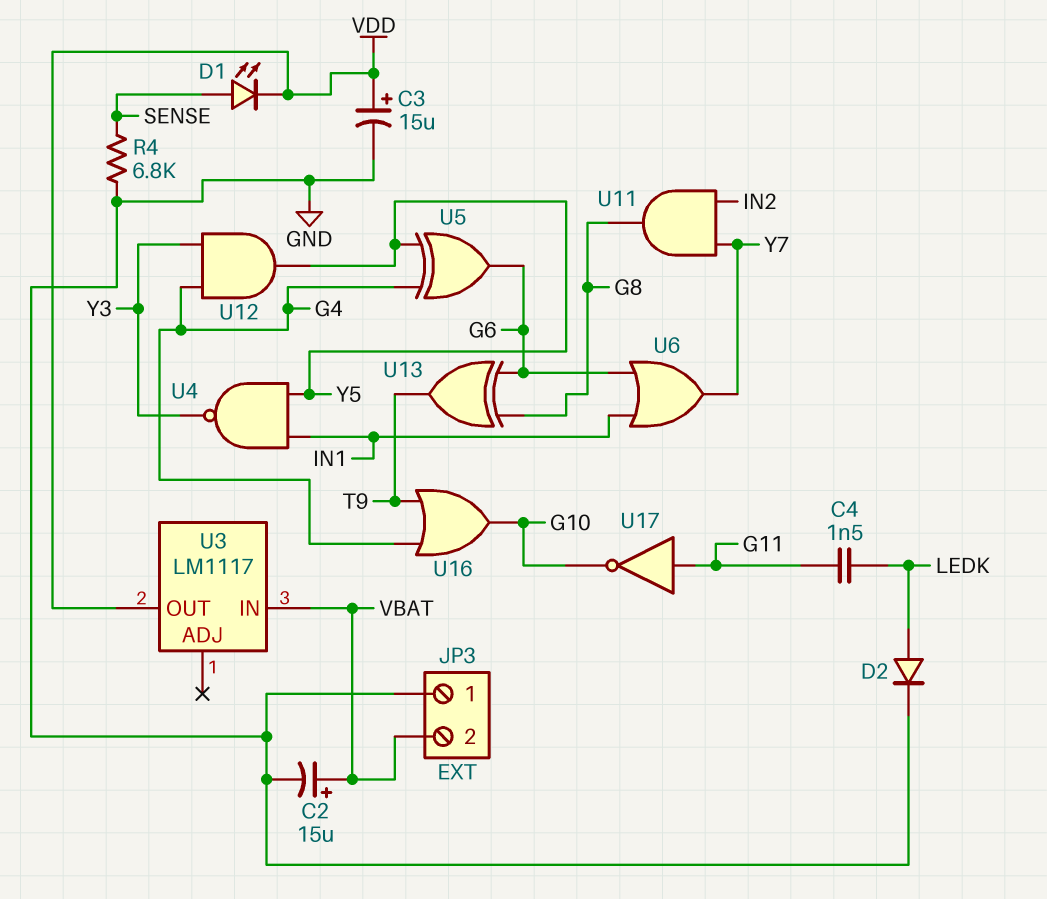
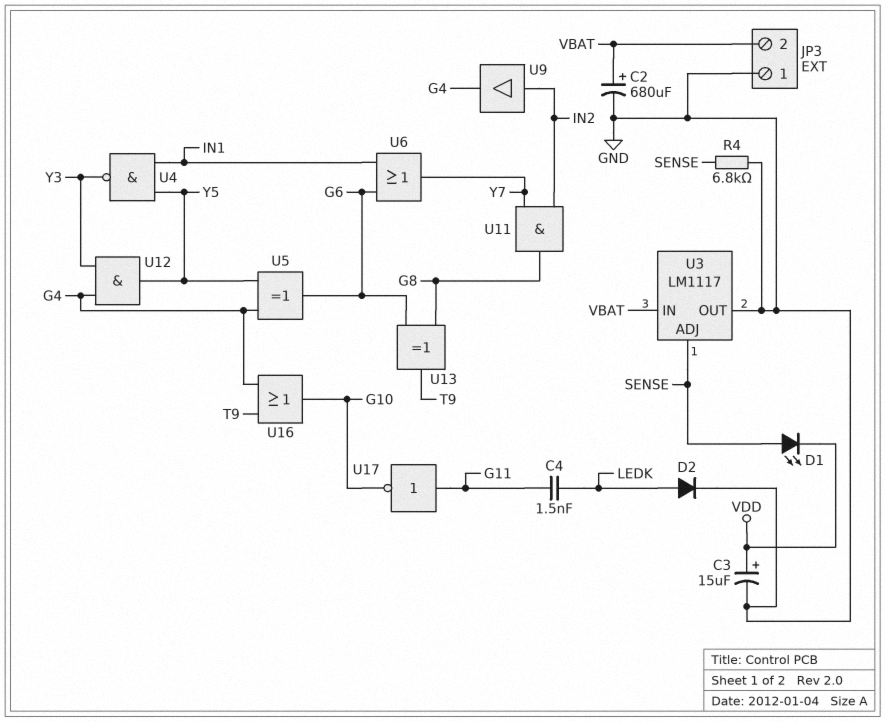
C2: 15uF (plus VBAT, minus GND) -> 680uF (plus VBAT, minus GND)
U3 pin ADJ: none -> SENSE
U3 pin OUT: VDD -> GND
U9: none -> buffer (in IN2, out G4)

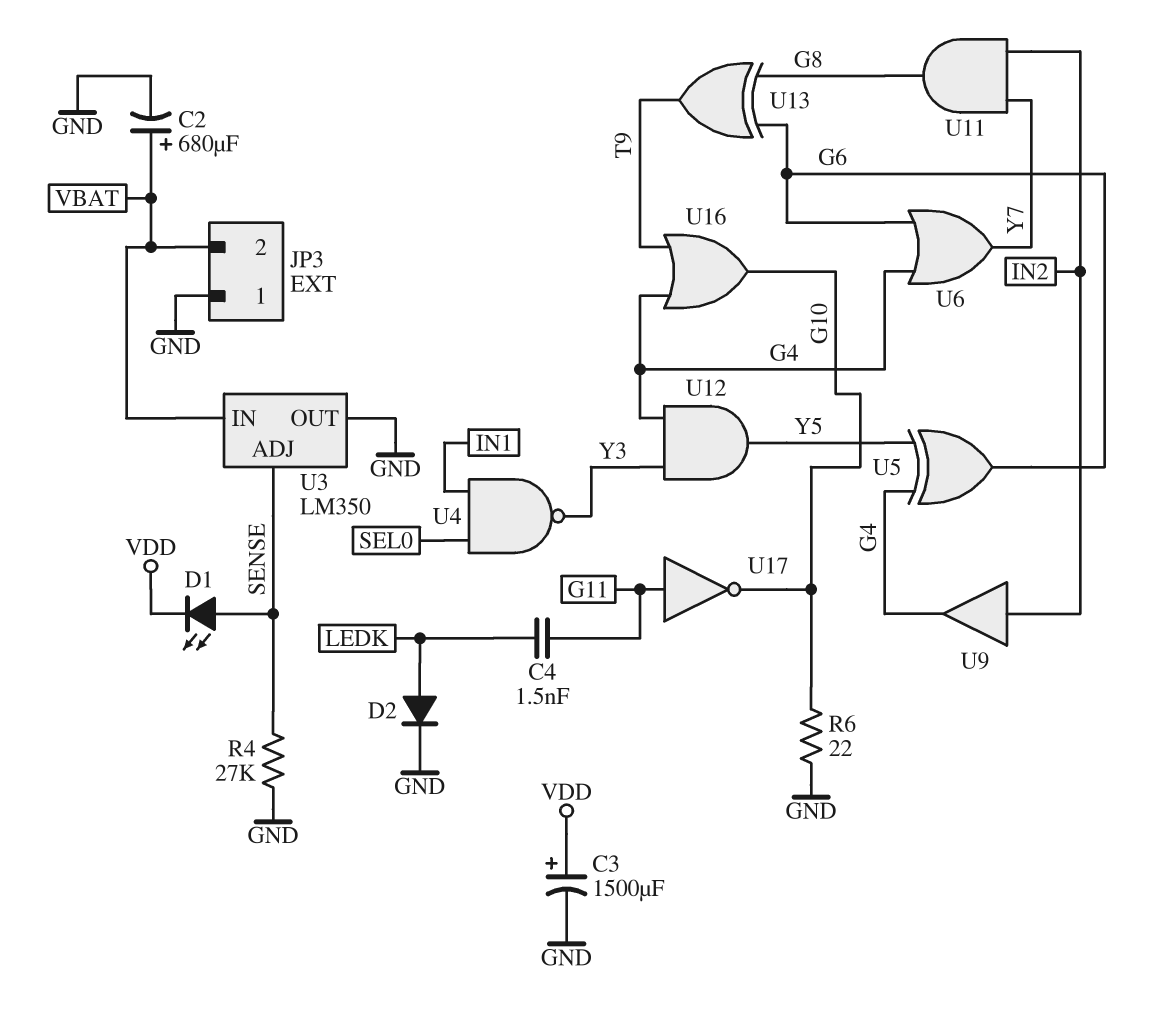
C3: 15uF (plus VDD, minus GND) -> 1500uF (plus VDD, minus GND)
R4: 6.8k (GND, SENSE) -> 27k (GND, SENSE)
R6: none -> 22 (G10, GND)
U3: LM1117 -> LM350
U4: NAND (in IN1, in Y5, out Y3) -> NAND (in IN1, in SEL0, out Y3)
U6: OR (in G6, in IN1, out Y7) -> OR (in G4, in G6, out Y7)

